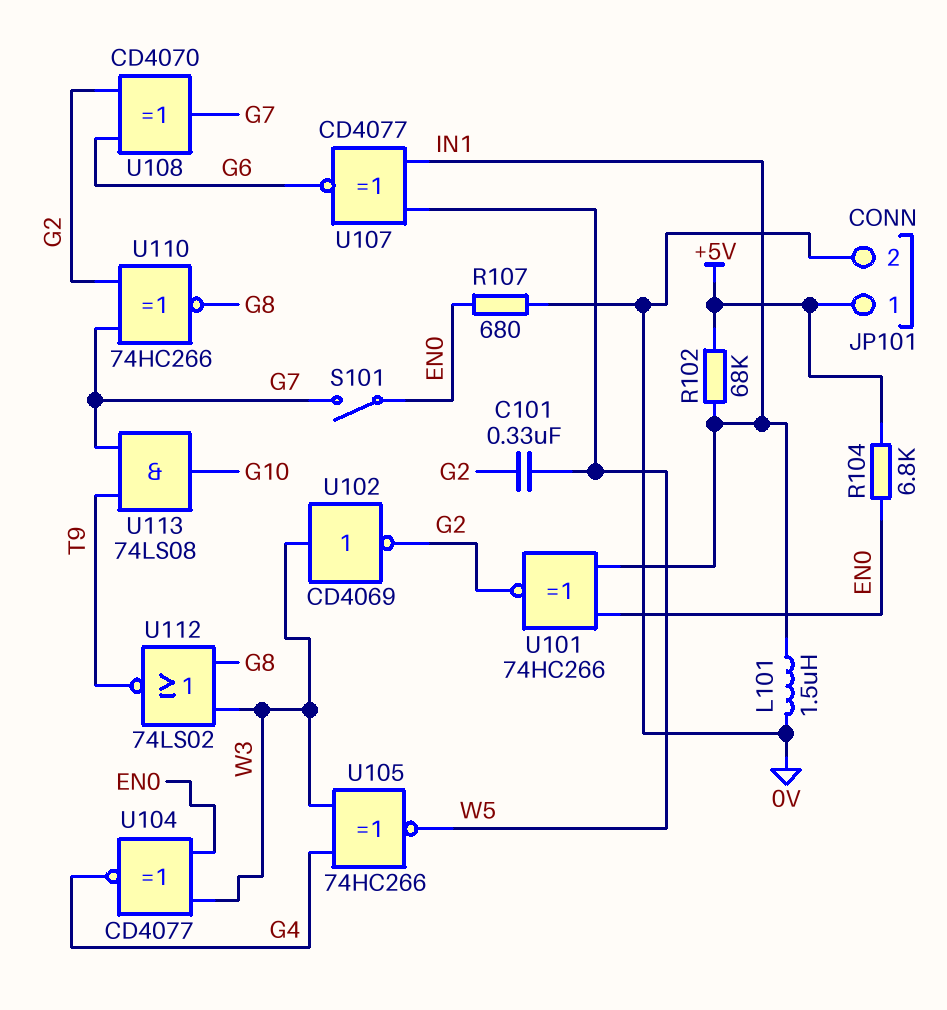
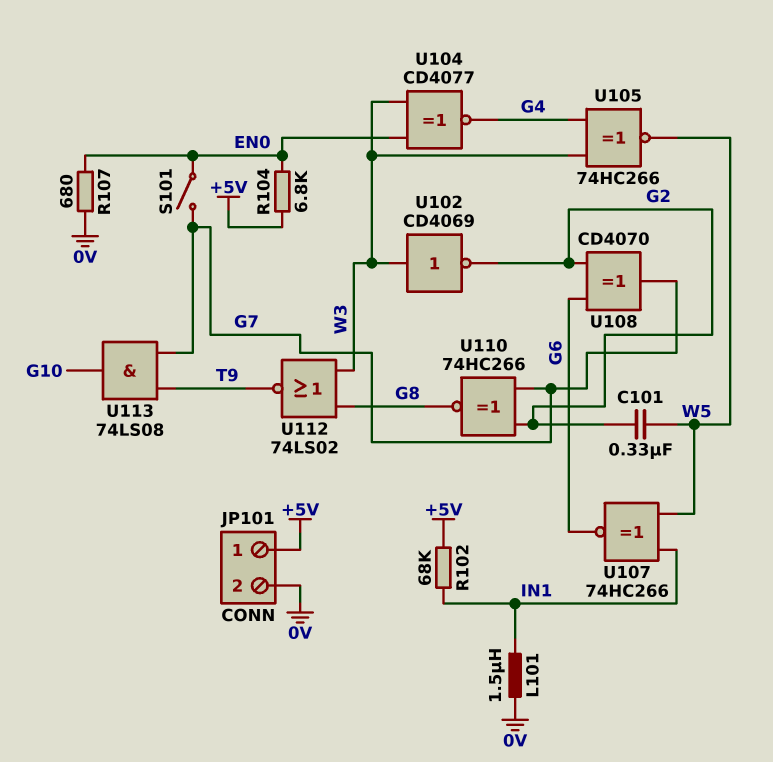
U101: XNOR 74HC266 (in EN0, in IN1, out G2) -> none
U107: XNOR CD4077 (in IN1, in W5, out G6) -> XNOR 74HC266 (in IN1, in W5, out G6)

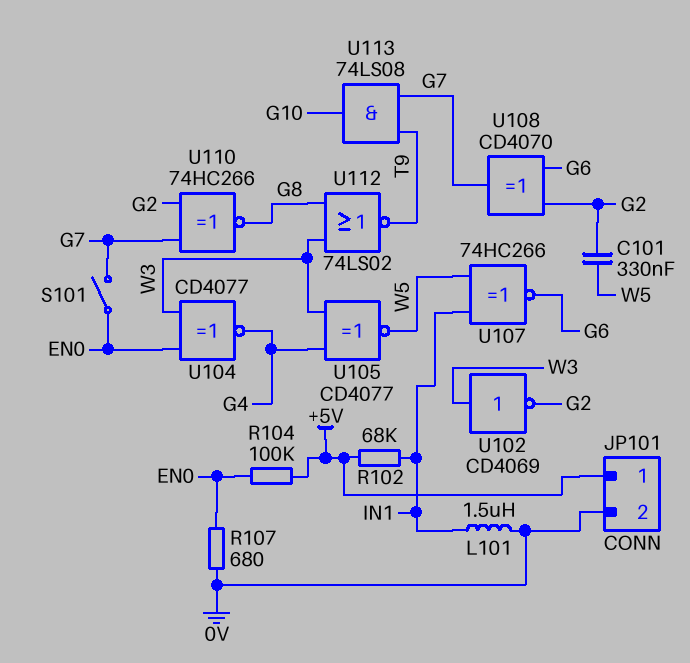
R104: 6.8k (+5V, EN0) -> 100k (+5V, EN0)
U105: XNOR 74HC266 (in G4, in W3, out W5) -> XNOR CD4077 (in G4, in W3, out W5)

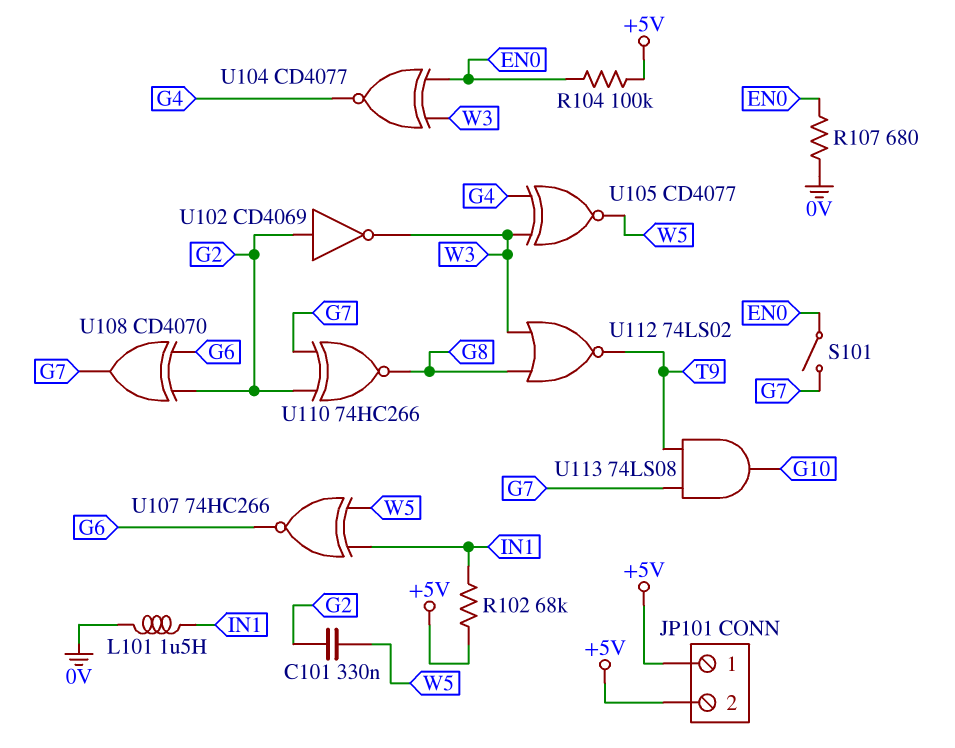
JP101 pin 2: 0V -> +5V
U102: NOT CD4069 (in W3, out G2) -> NOT CD4069 (in G2, out W3)

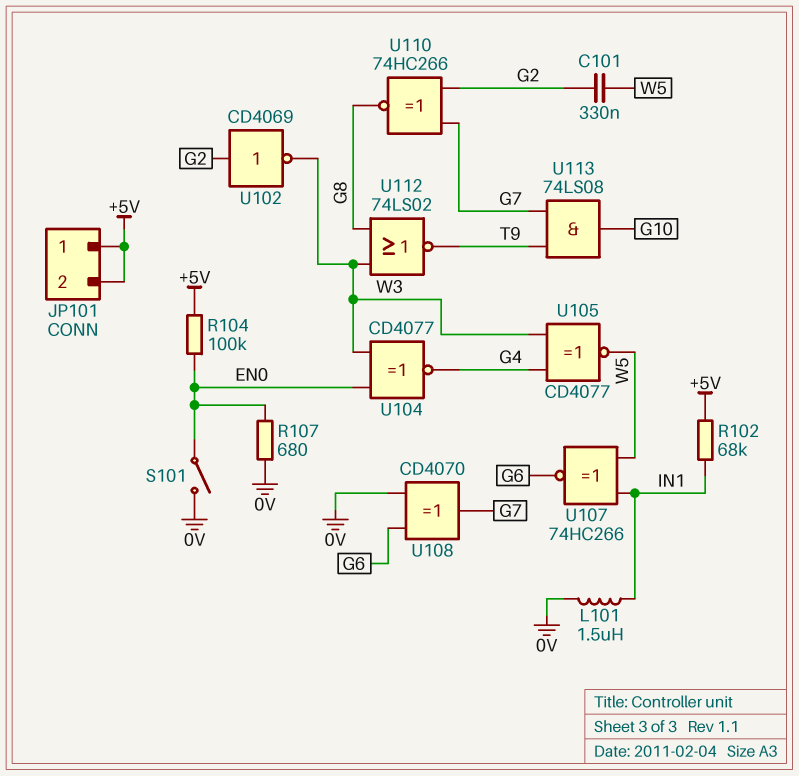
S101: switch (EN0, G7) -> switch (0V, EN0)
U108: XOR CD4070 (in G2, in G6, out G7) -> XOR CD4070 (in 0V, in G6, out G7)

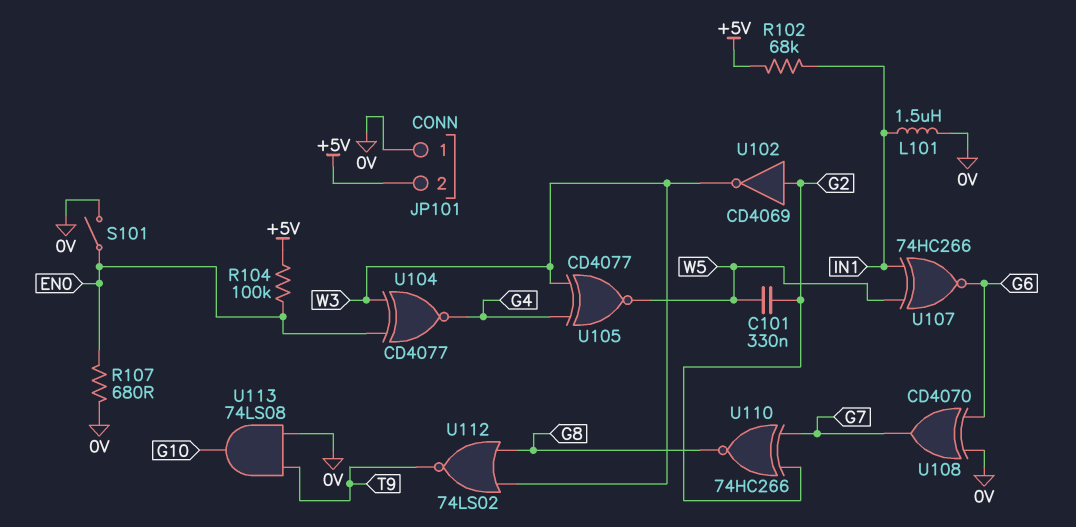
JP101 pin 1: +5V -> 0V
U113: AND 74LS08 (in G7, in T9, out G10) -> AND 74LS08 (in 0V, in T9, out G10)

